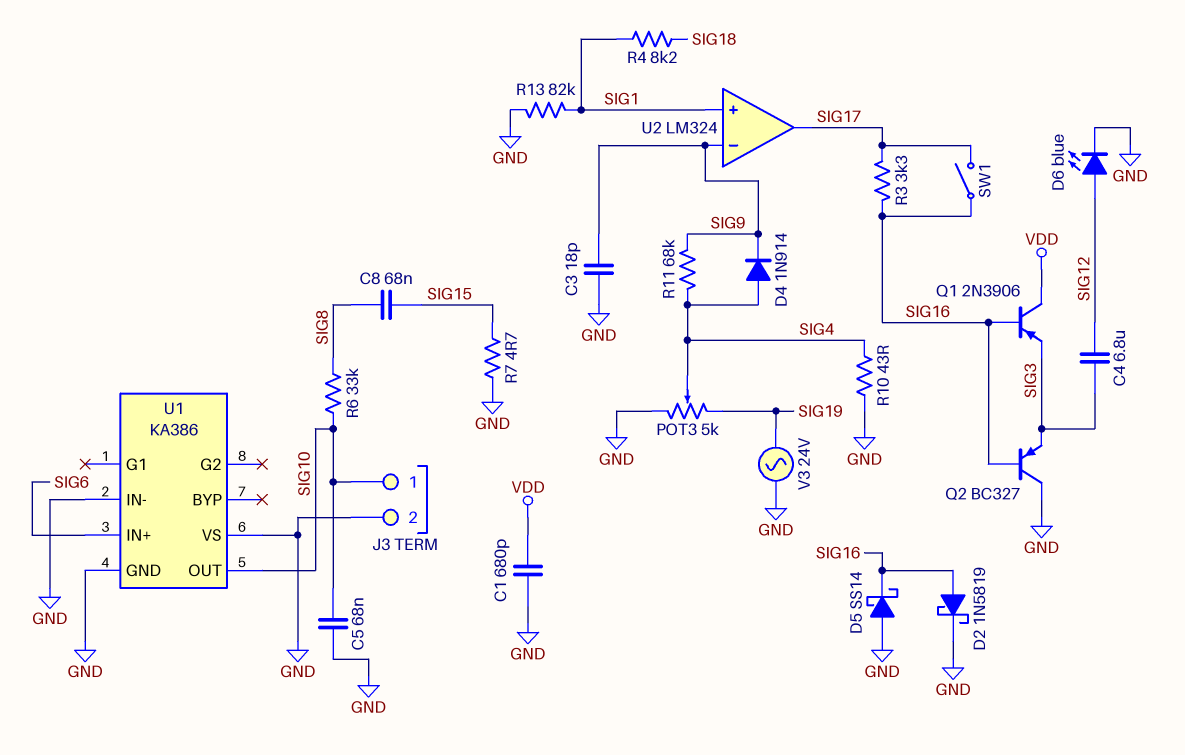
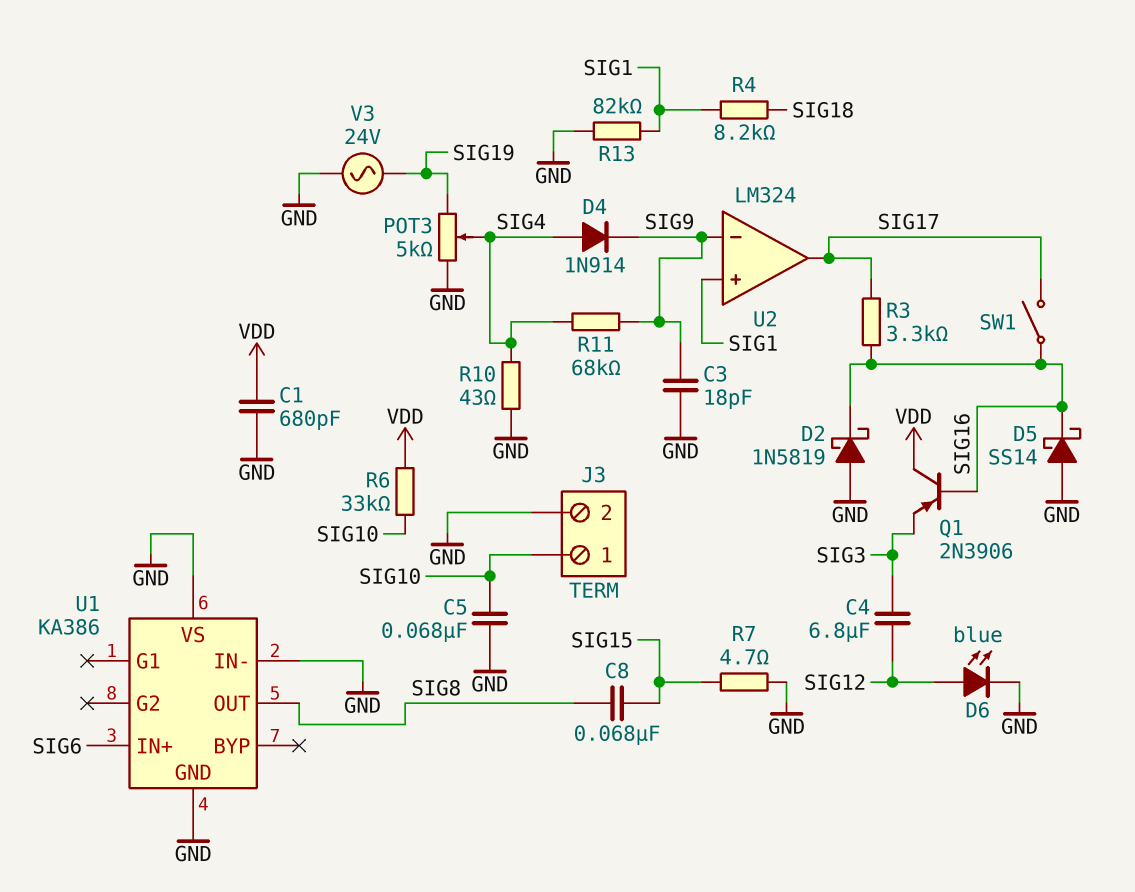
D2: schottky 1N5819 (A SIG16, K GND) -> schottky 1N5819 (A GND, K SIG16)
Q2: PNP BC327 (B SIG16, C GND, E SIG3) -> none
R6: 33k (SIG8, SIG10) -> 33k (SIG10, VDD)
U1 pin OUT: SIG10 -> SIG8

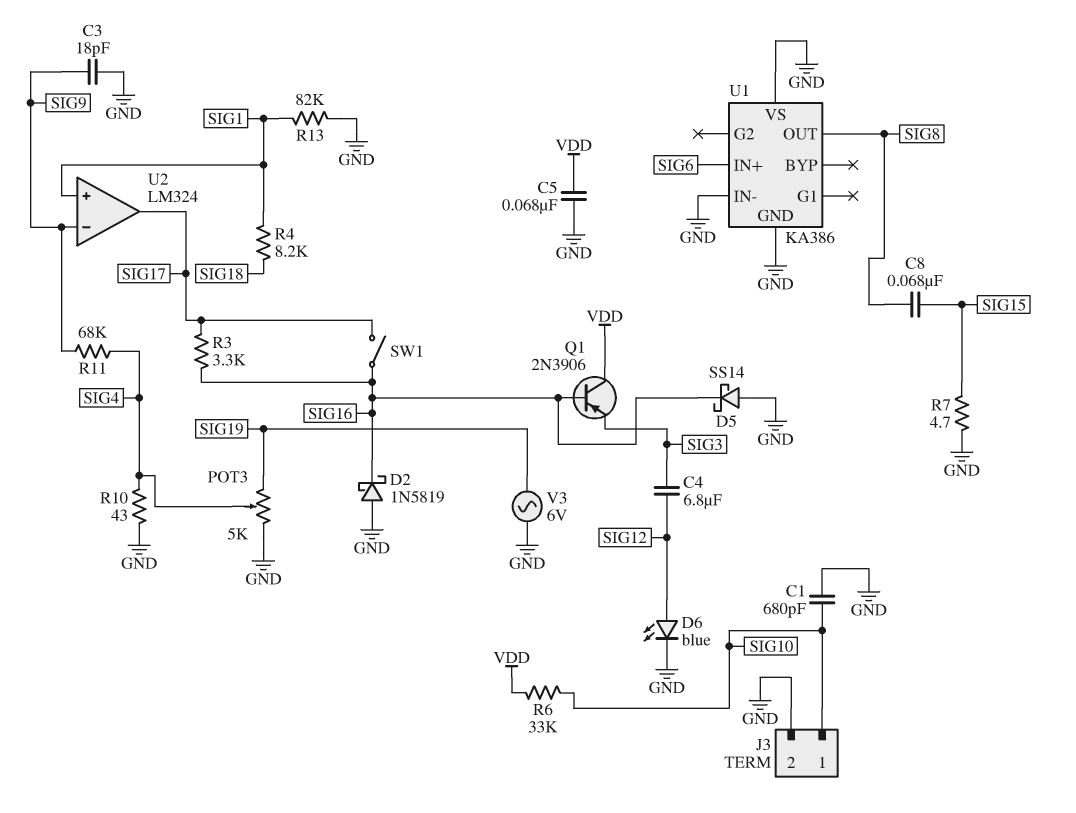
C1: 680pF (GND, VDD) -> 680pF (GND, SIG10)
C5: 68nF (GND, SIG10) -> 68nF (GND, VDD)
D4: diode 1N914 (A SIG4, K SIG9) -> none
V3: AC 24V (GND, SIG19) -> AC 6V (GND, SIG19)

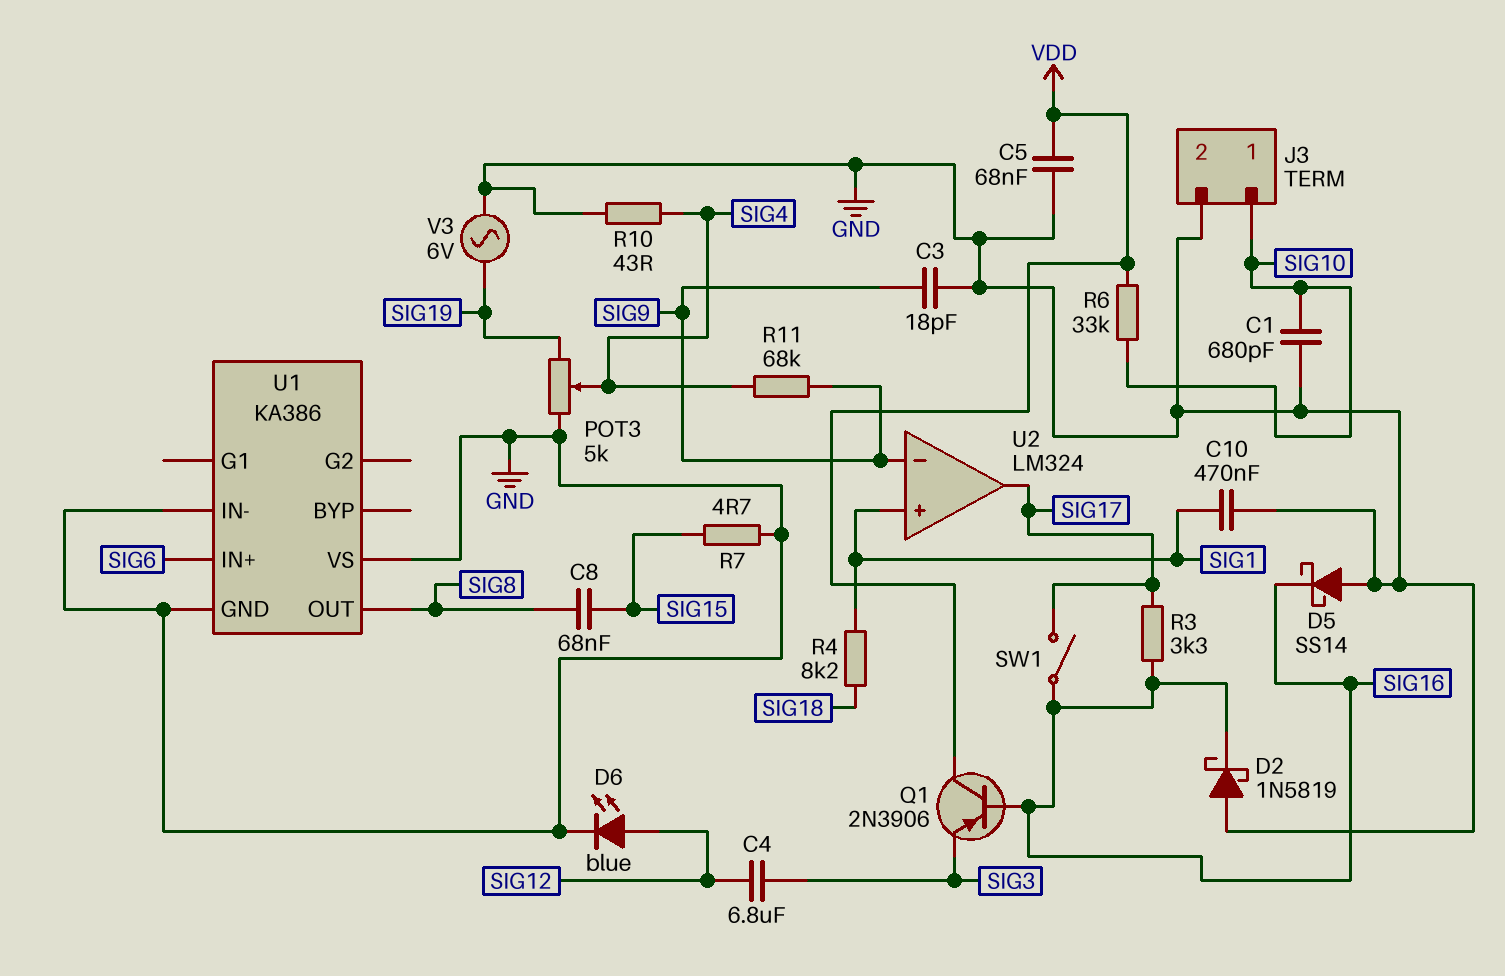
C10: none -> 470nF (GND, SIG1)
R13: 82k (GND, SIG1) -> none

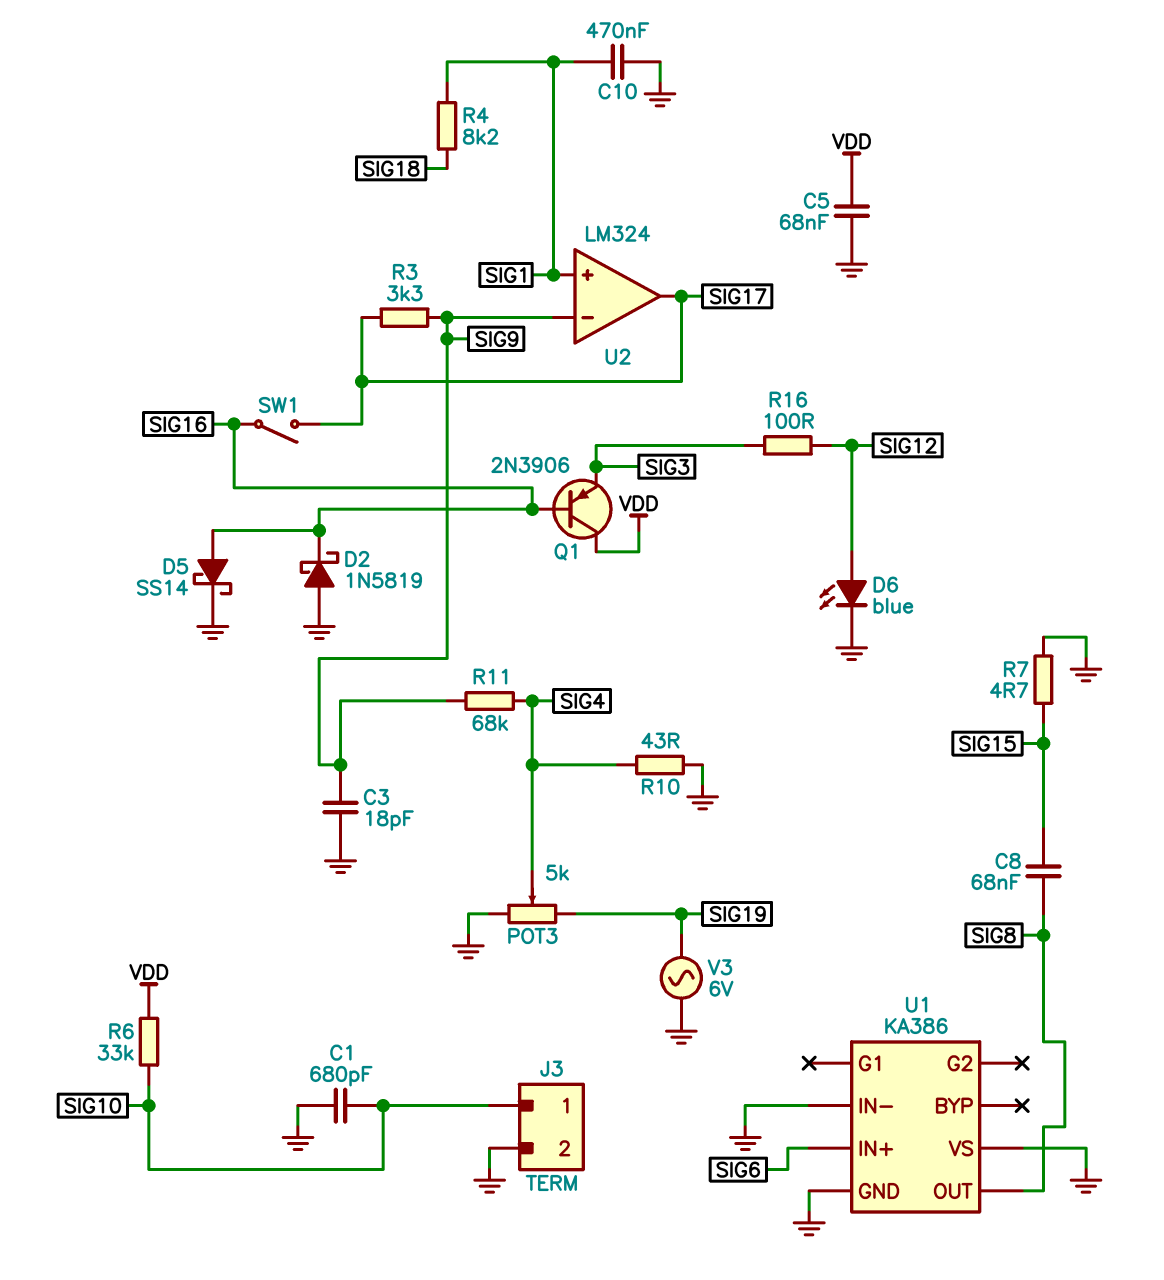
C4: 6.8uF (SIG3, SIG12) -> none
D5: schottky SS14 (A GND, K SIG16) -> schottky SS14 (A SIG16, K GND)
R3: 3.3k (SIG16, SIG17) -> 3.3k (SIG9, SIG17)
R16: none -> 100 (SIG3, SIG12)

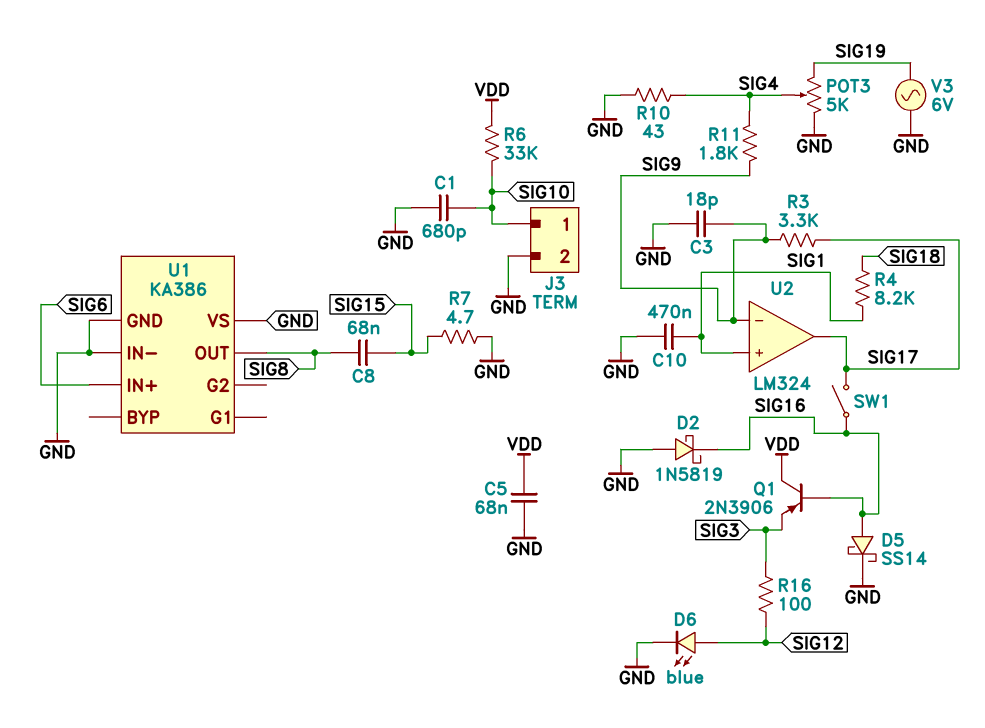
R11: 68k (SIG4, SIG9) -> 1.8k (SIG4, SIG9)

